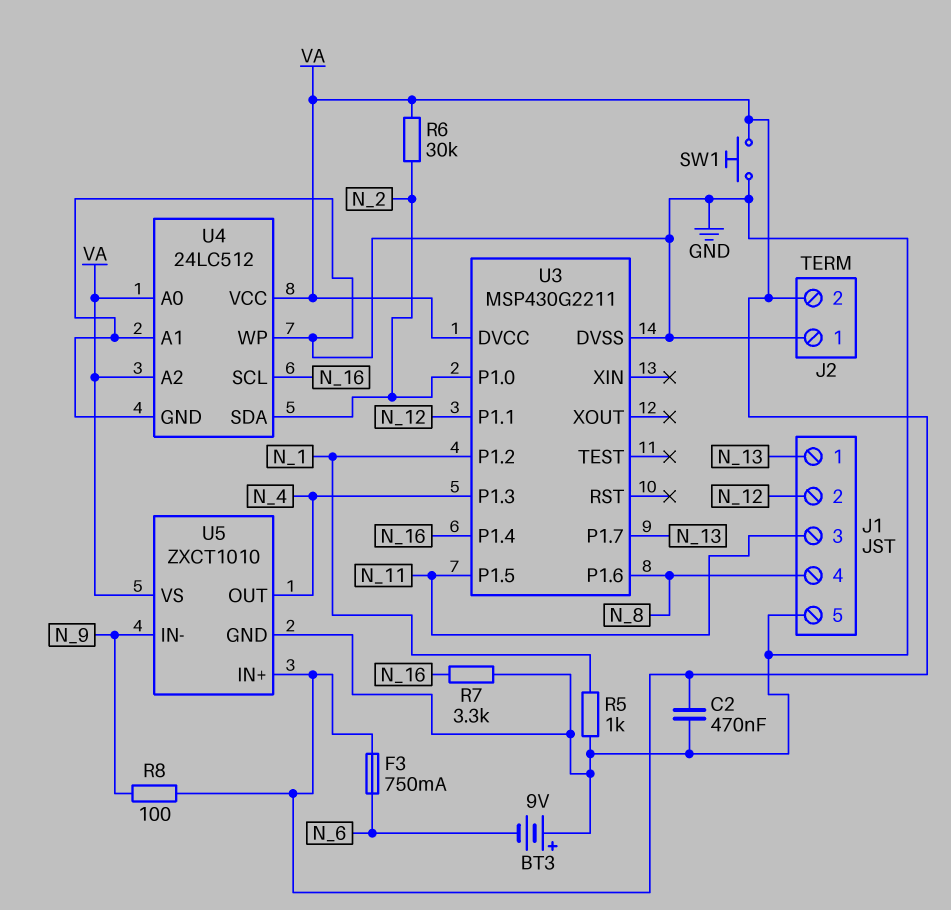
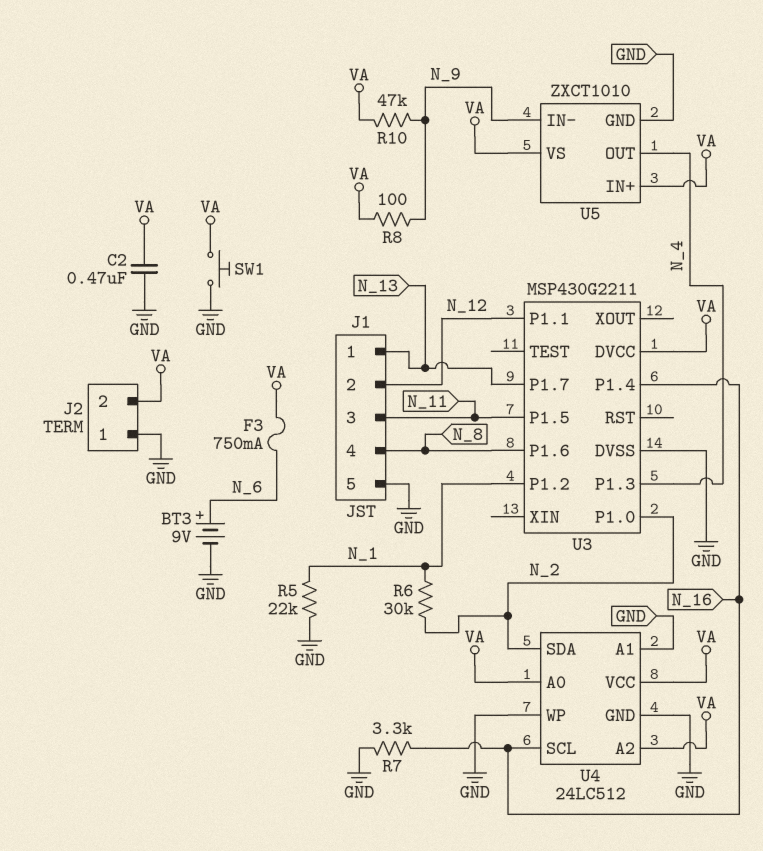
BT3: 9V (plus GND, minus N_6) -> 9V (plus N_6, minus GND)
R5: 1k (GND, N_1) -> 22k (GND, N_1)
R6: 30k (N_2, VA) -> 30k (N_1, N_2)
R10: none -> 47k (N_9, VA)

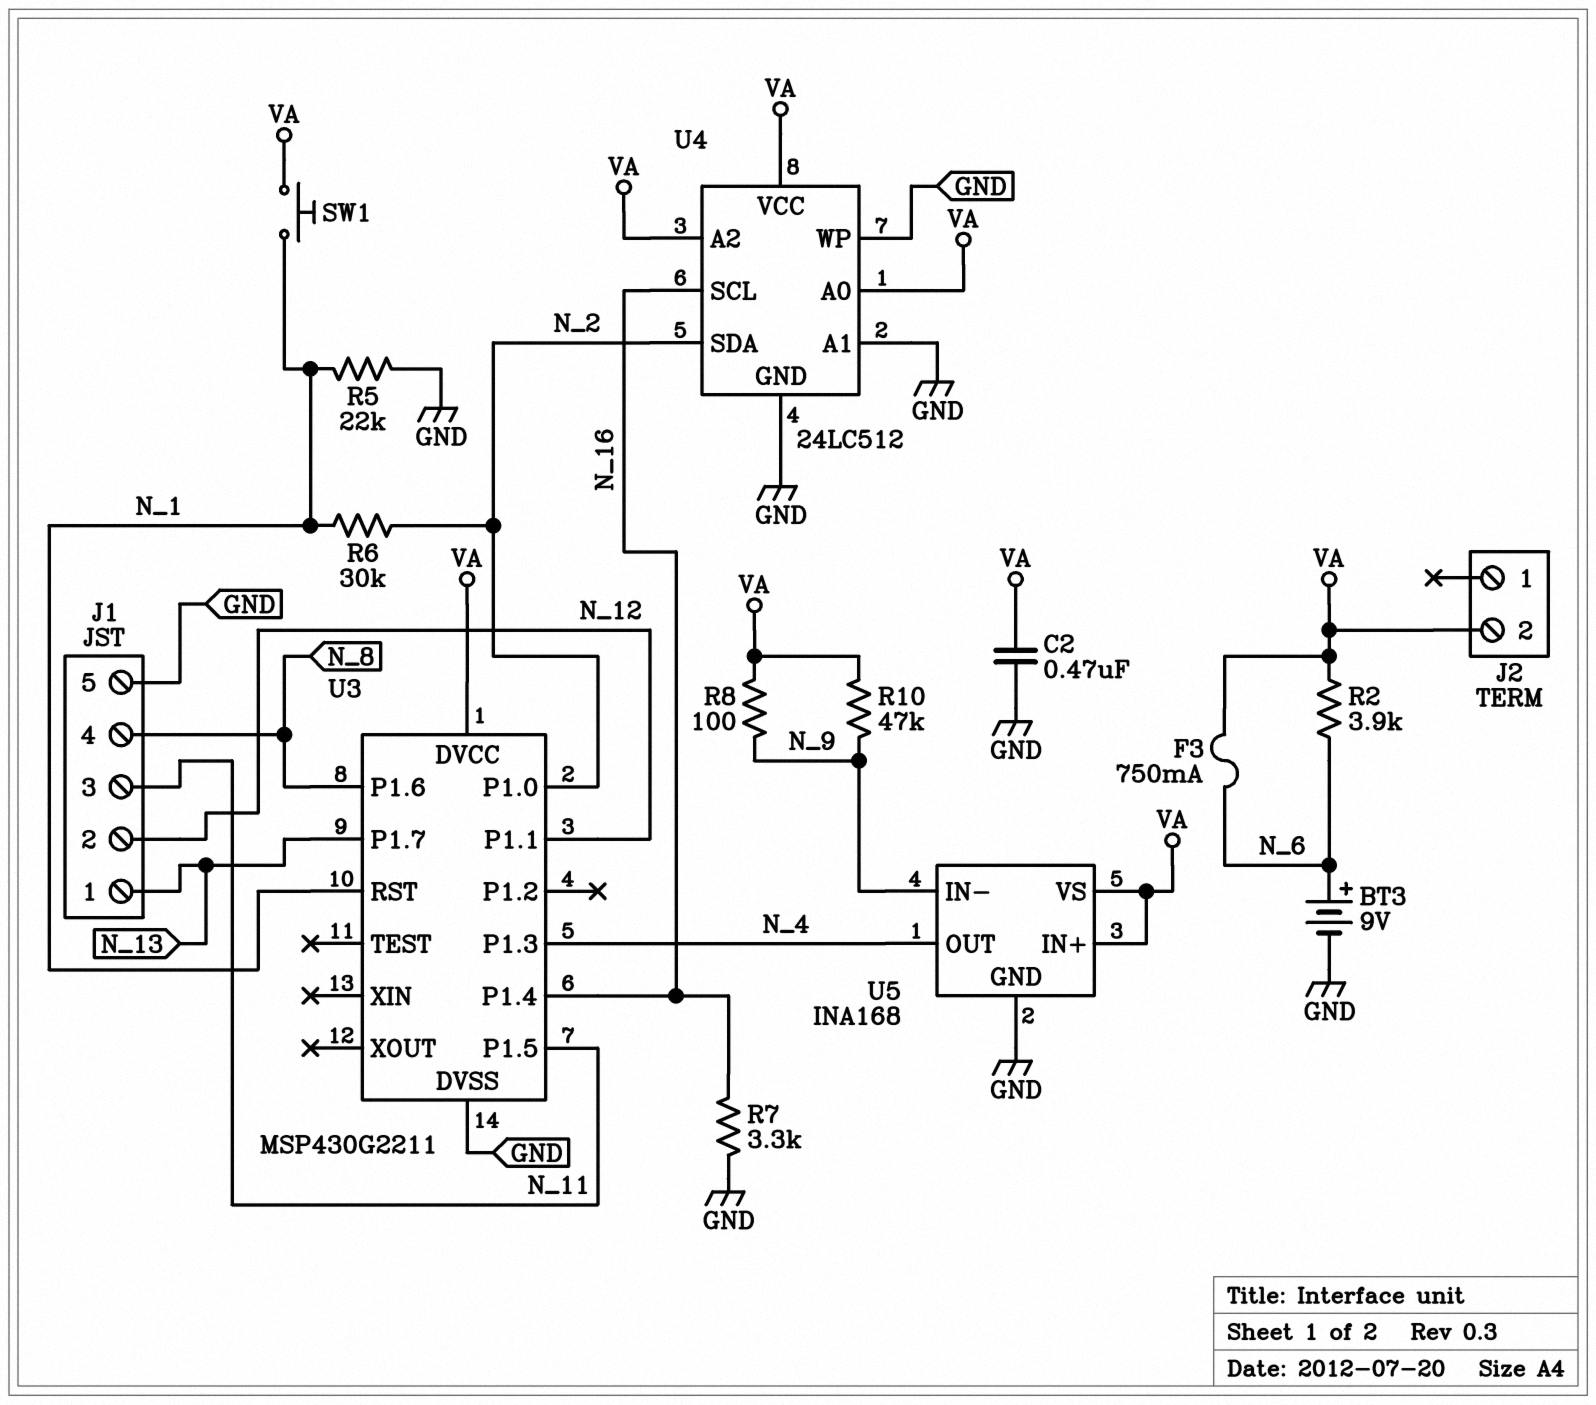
J2 pin 1: GND -> none
R2: none -> 3.9k (N_6, VA)
SW1: button (GND, VA) -> button (N_1, VA)
U3 pin P1.2: N_1 -> none
U3 pin RST: none -> N_1
U5: ZXCT1010 -> INA168

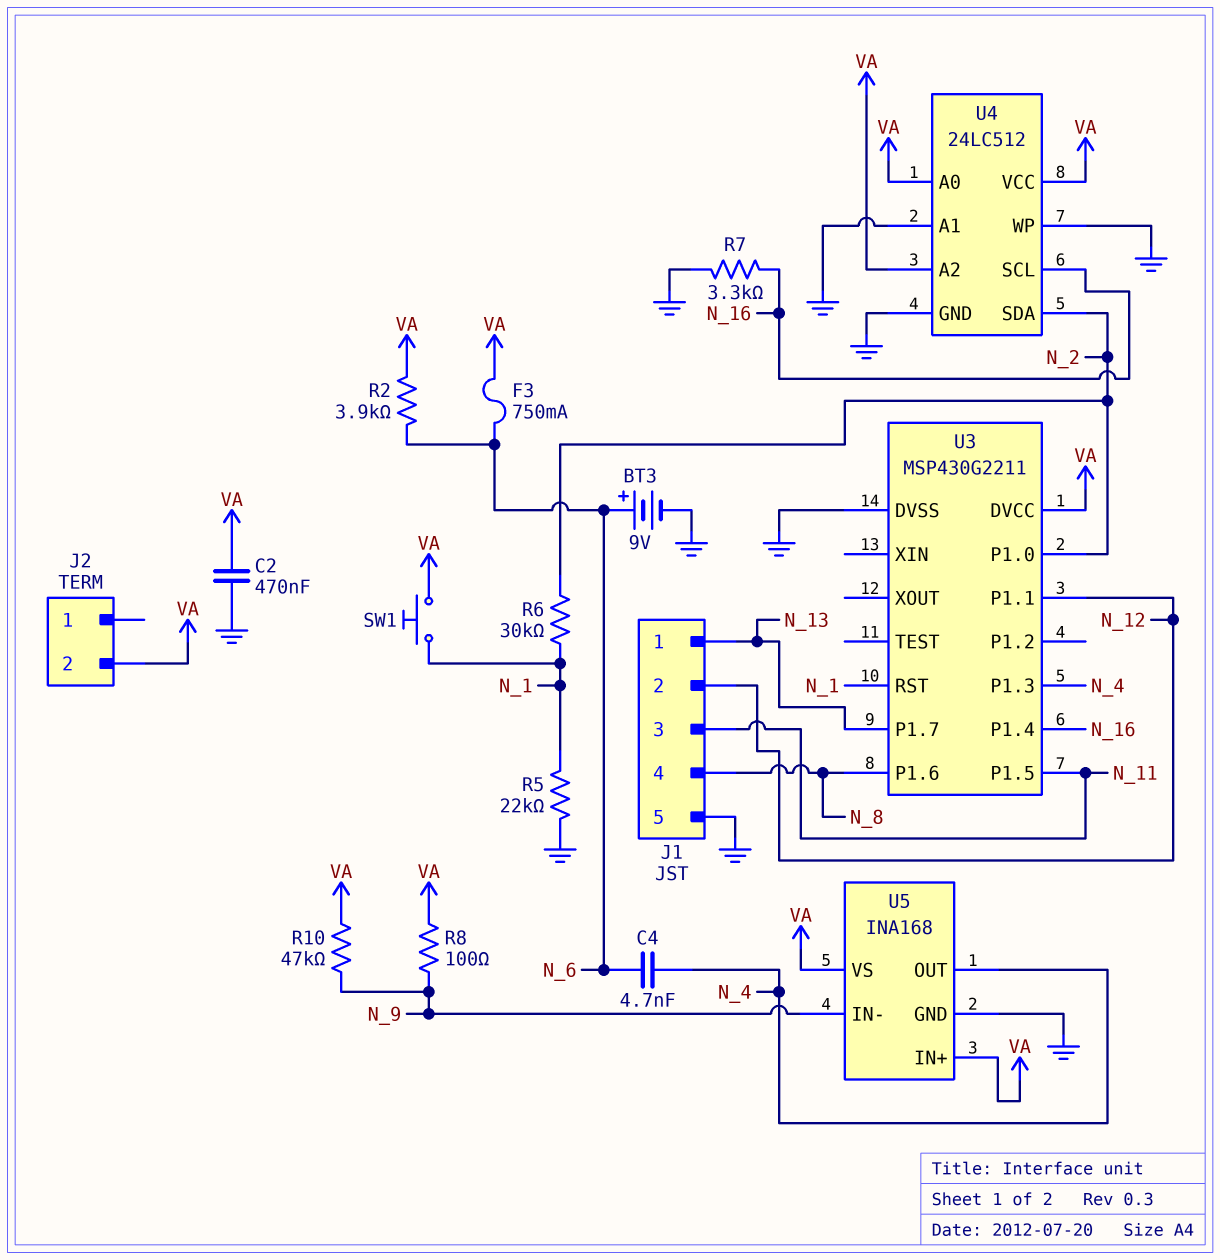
C4: none -> 4.7nF (N_4, N_6)

